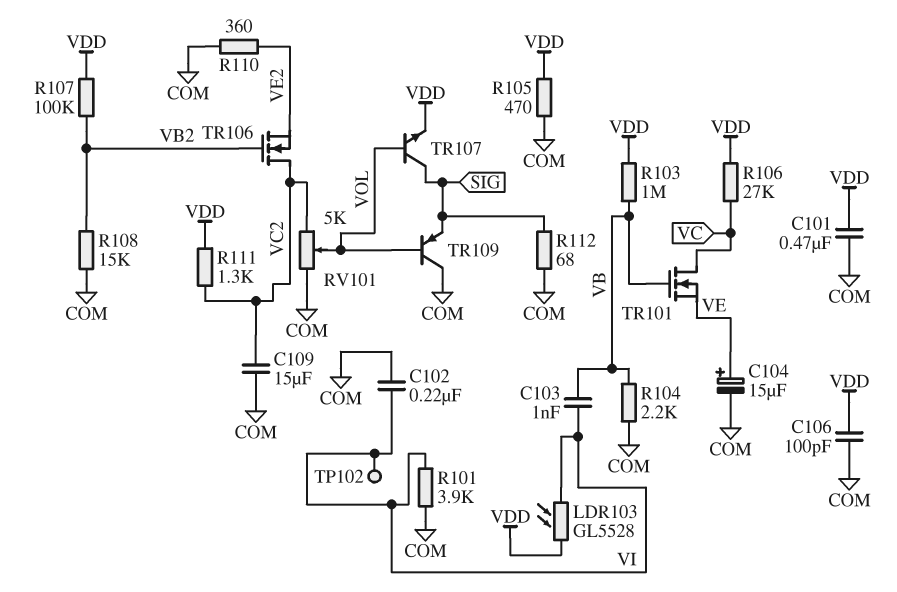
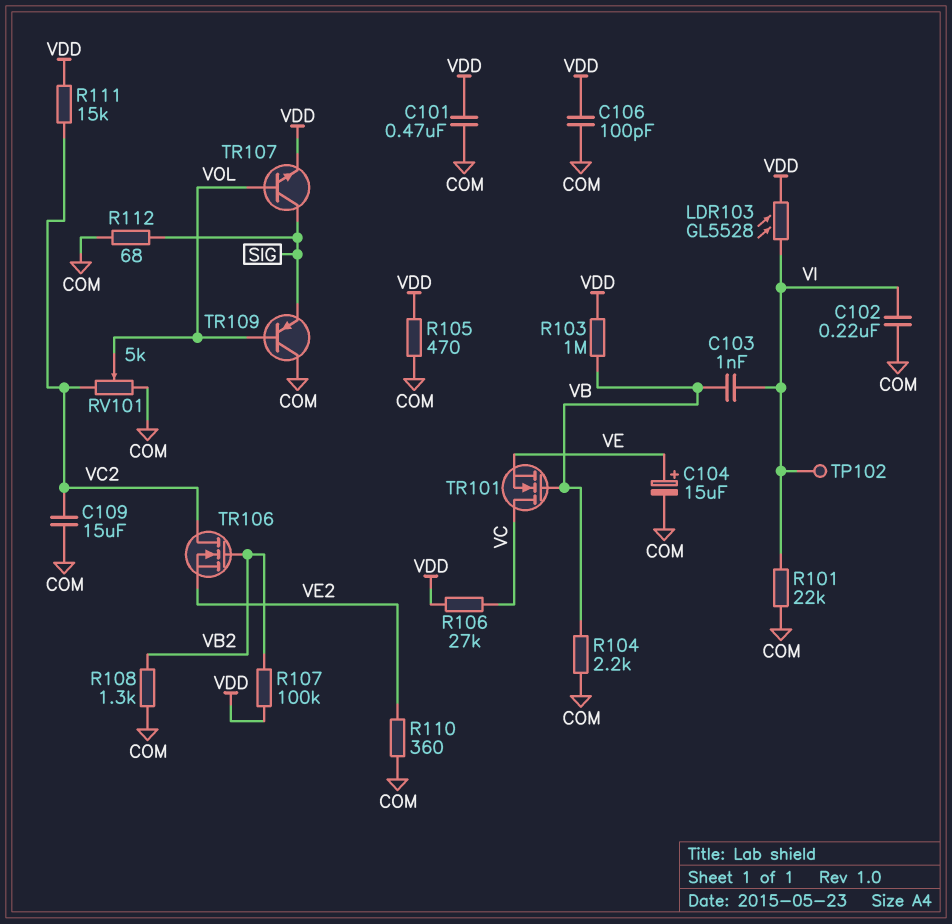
R101: 3.9k (COM, VI) -> 22k (COM, VI)
R108: 15k (COM, VB2) -> 1.3k (COM, VB2)
R111: 1.3k (VC2, VDD) -> 15k (VC2, VDD)

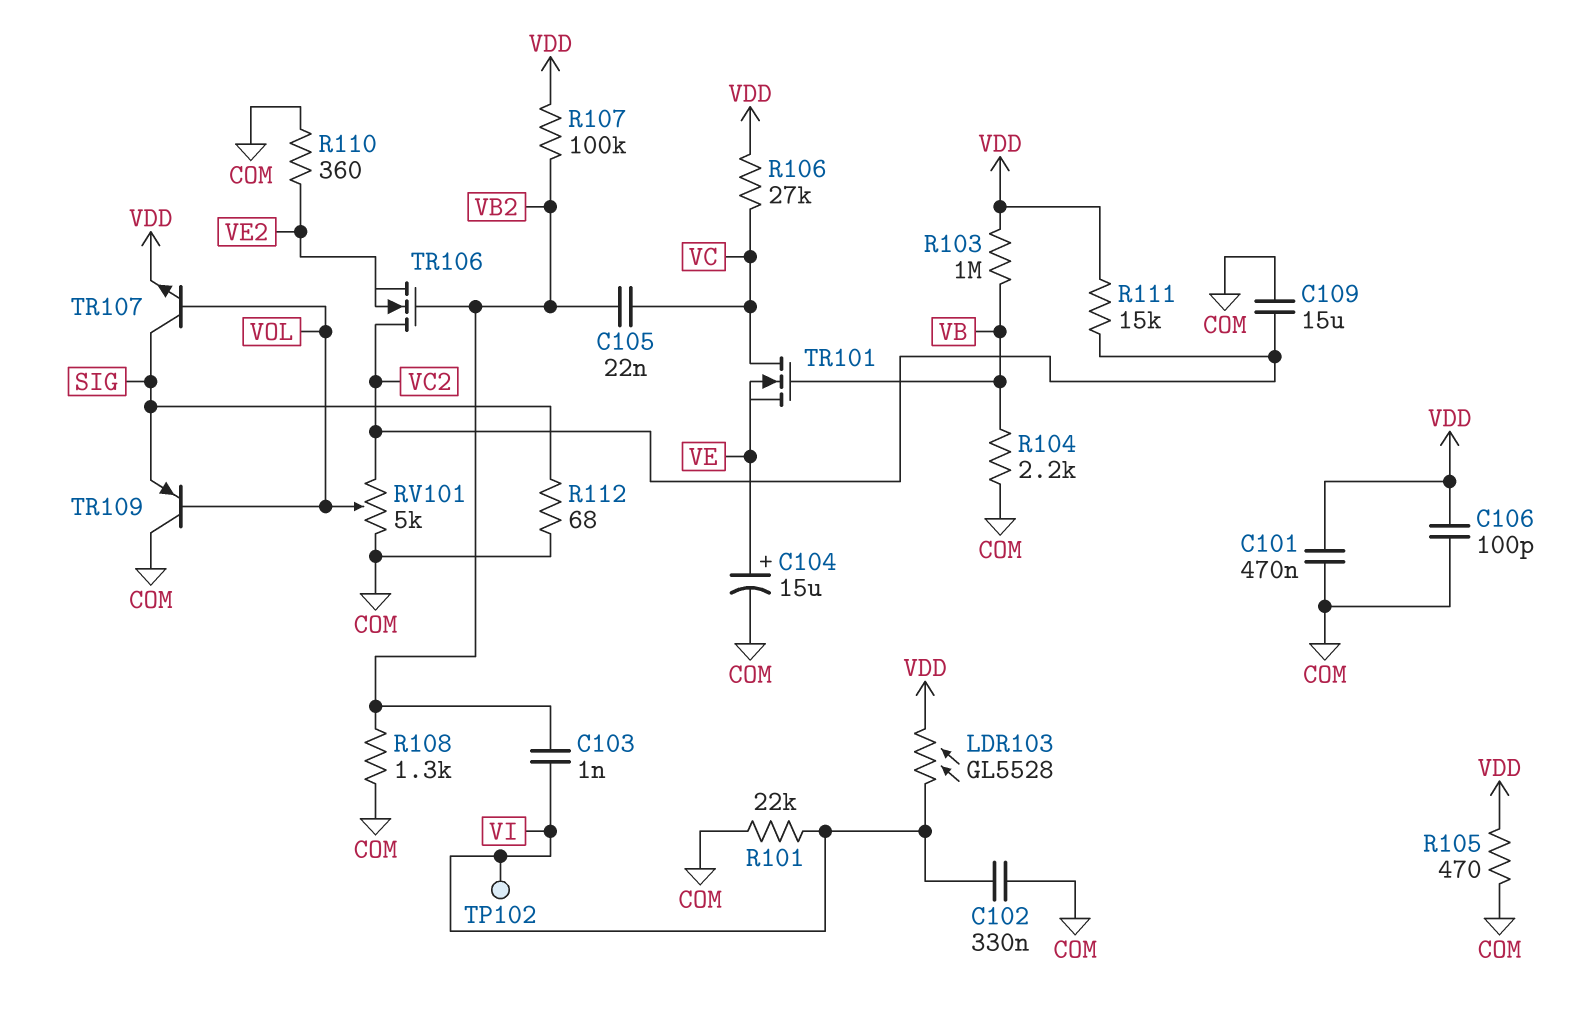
C102: 220nF (COM, VI) -> 330nF (COM, VI)
C103: 1nF (VB, VI) -> 1nF (VB2, VI)
C105: none -> 22nF (VB2, VC)

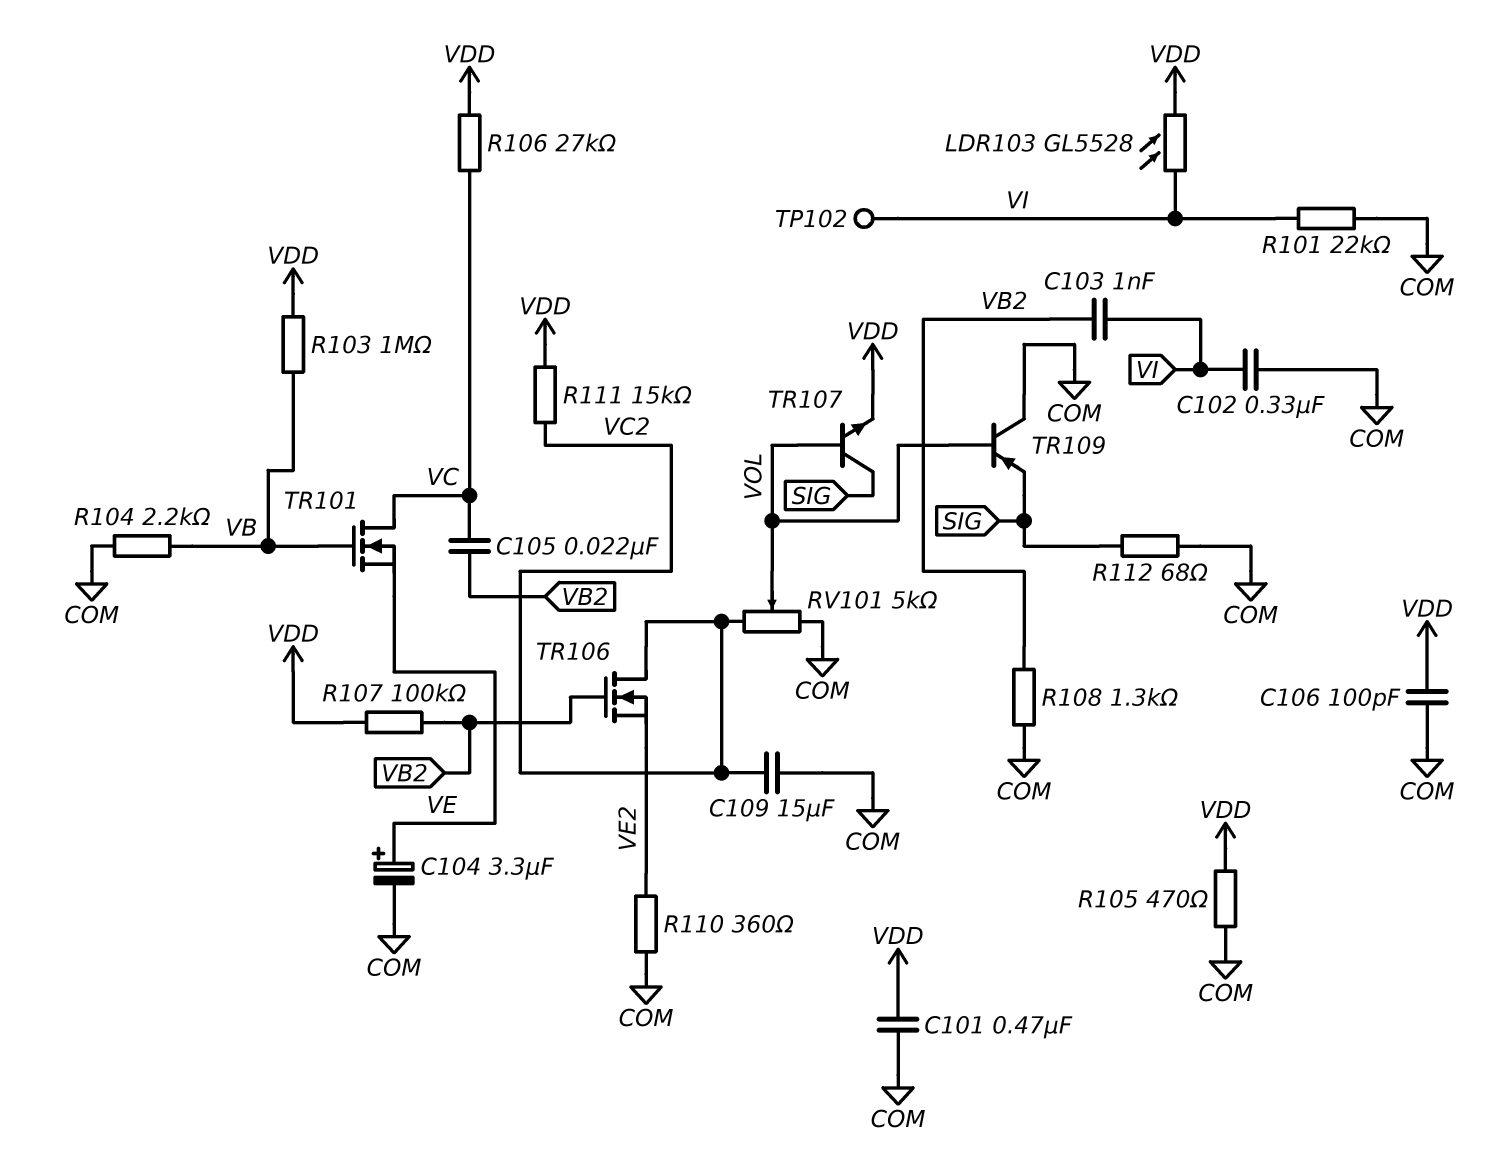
C104: 15uF (plus VE, minus COM) -> 3.3uF (plus VE, minus COM)

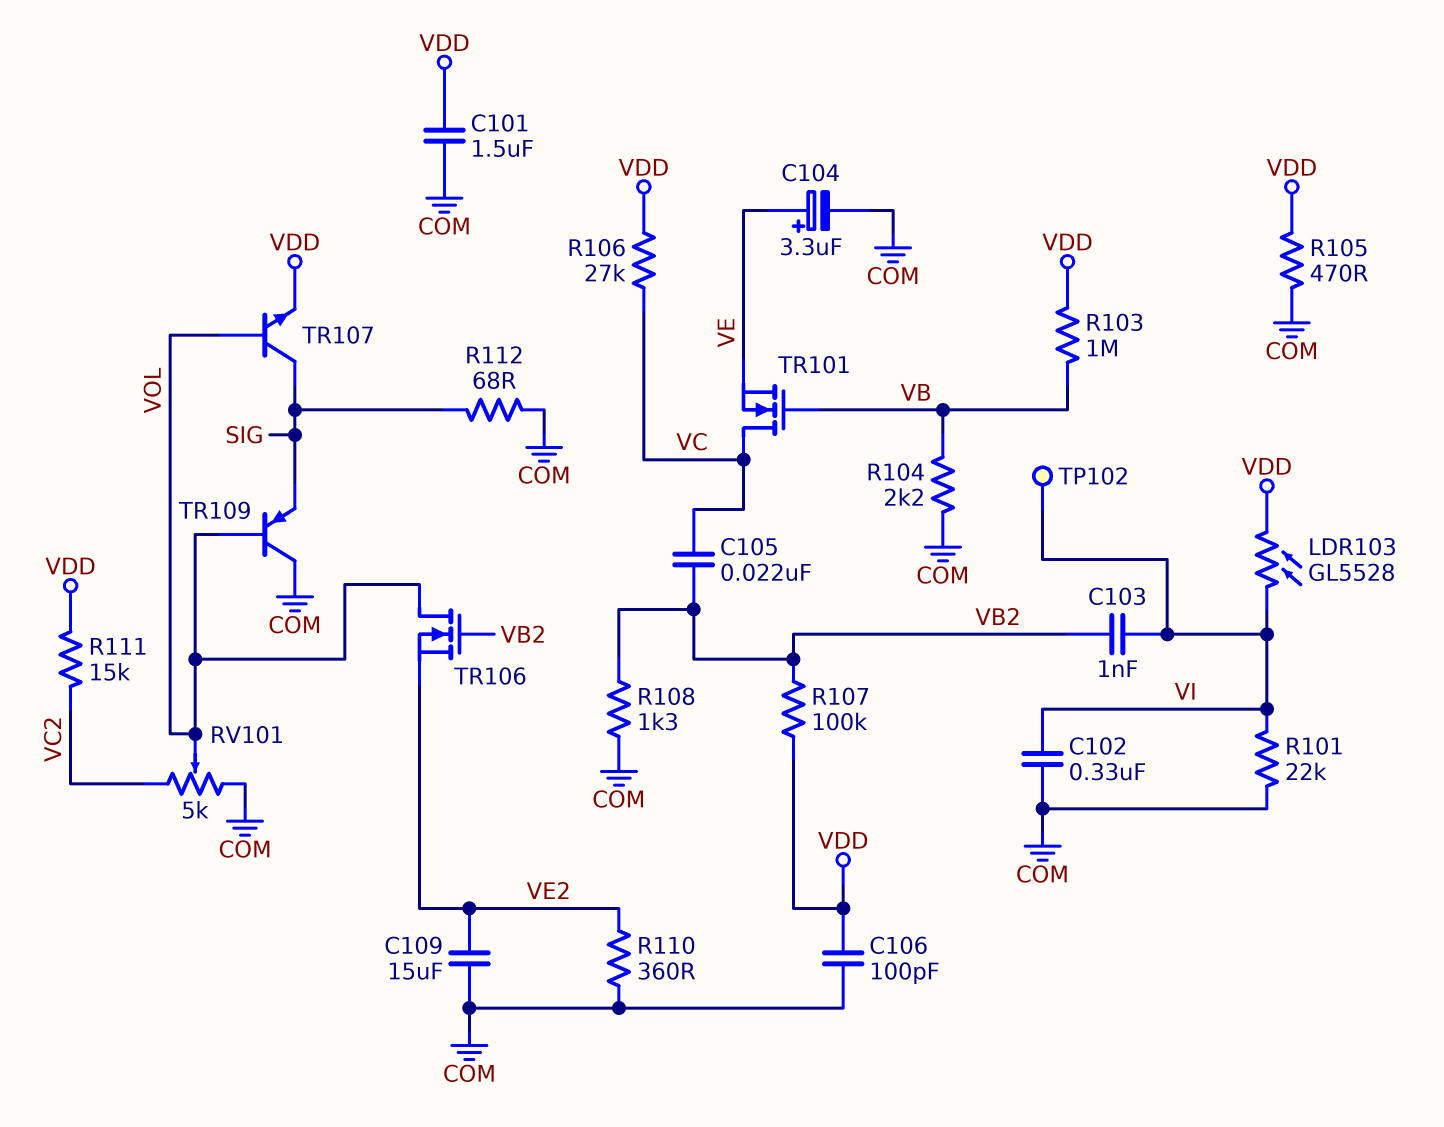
C101: 470nF (COM, VDD) -> 1.5uF (COM, VDD)
C109: 15uF (COM, VC2) -> 15uF (COM, VE2)
TR106: NMOS (G VB2, D VC2, S VE2) -> NMOS (G VB2, D VOL, S VE2)

